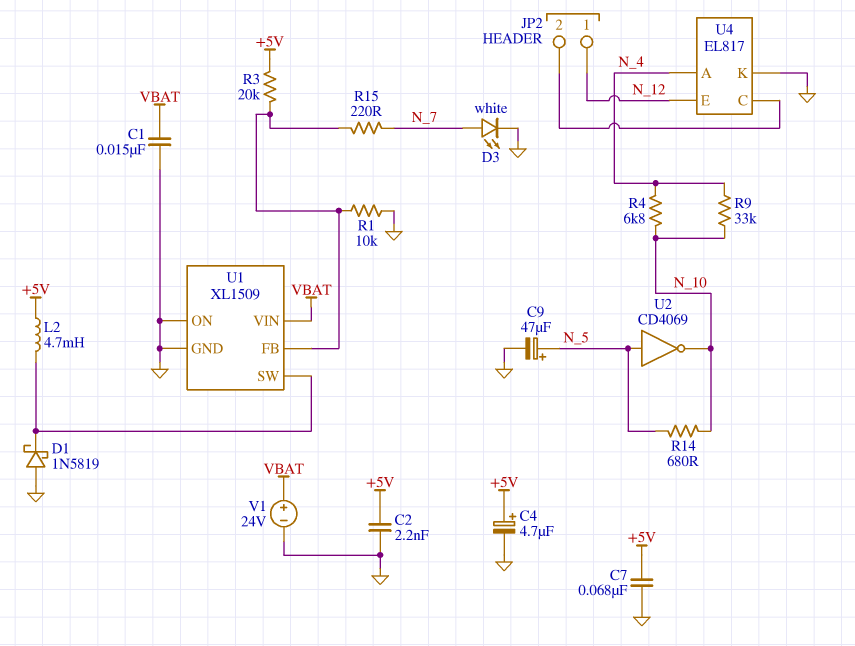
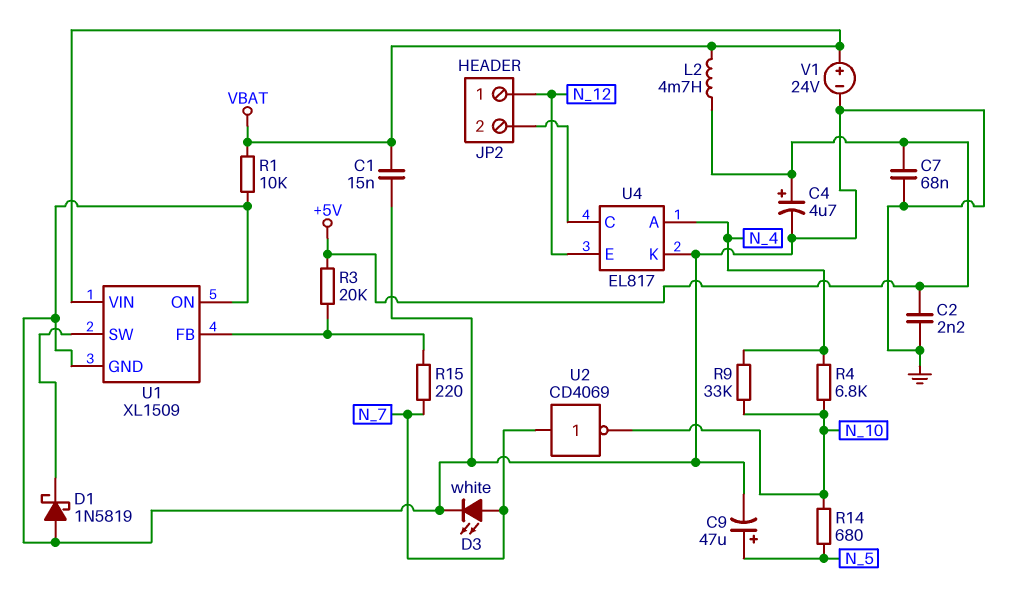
L2: 4.7mH (+5V, U1/SW) -> 4.7mH (+5V, VBAT)
R1: 10k (GND, U1/FB) -> 10k (GND, VBAT)
U2: NOT CD4069 (in N_5, out N_10) -> NOT CD4069 (in N_7, out N_10)

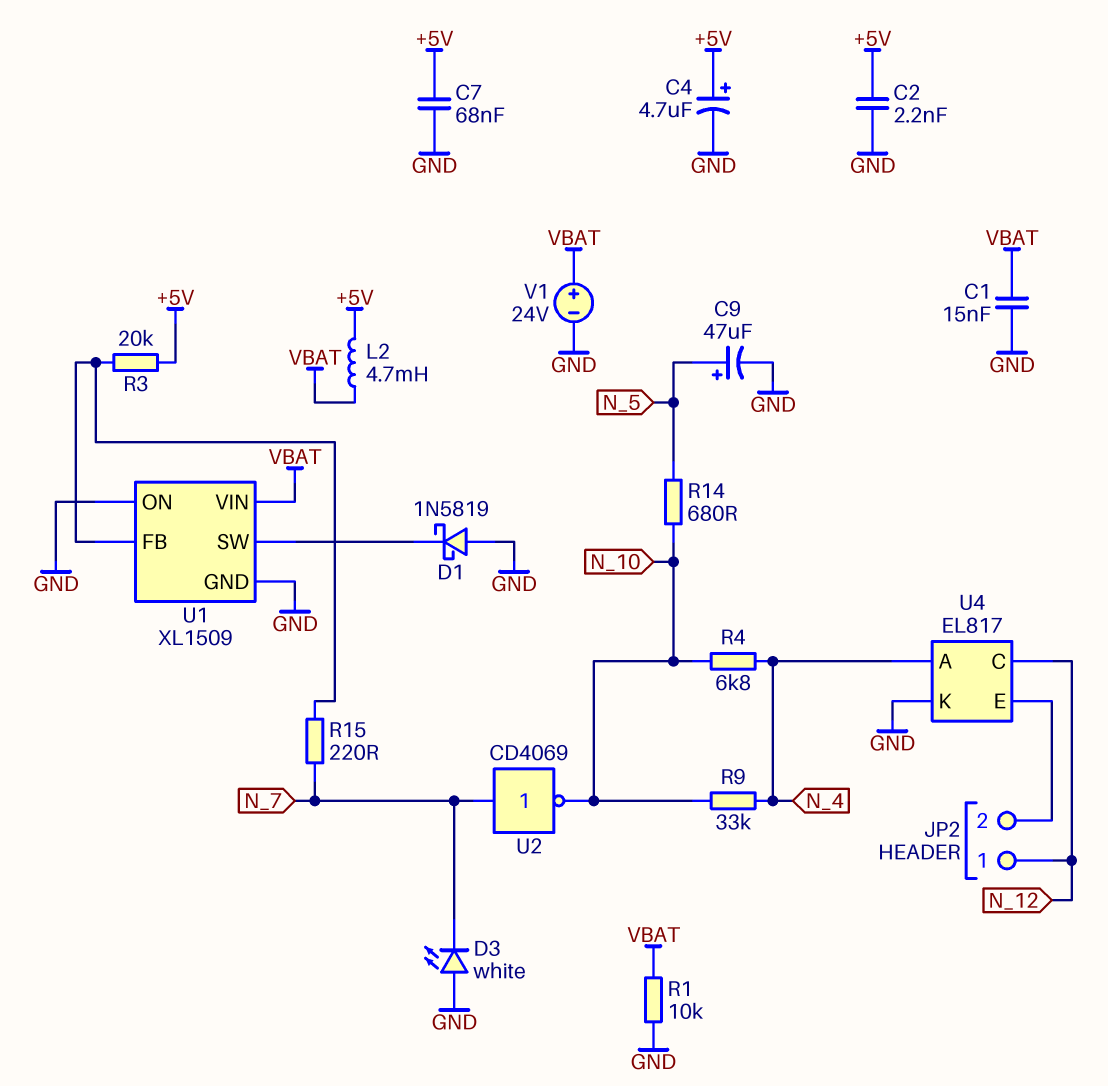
D3: LED white (A N_7, K GND) -> LED white (A GND, K N_7)
U4 pin C: JP2/2 -> N_12
U4 pin E: N_12 -> JP2/2

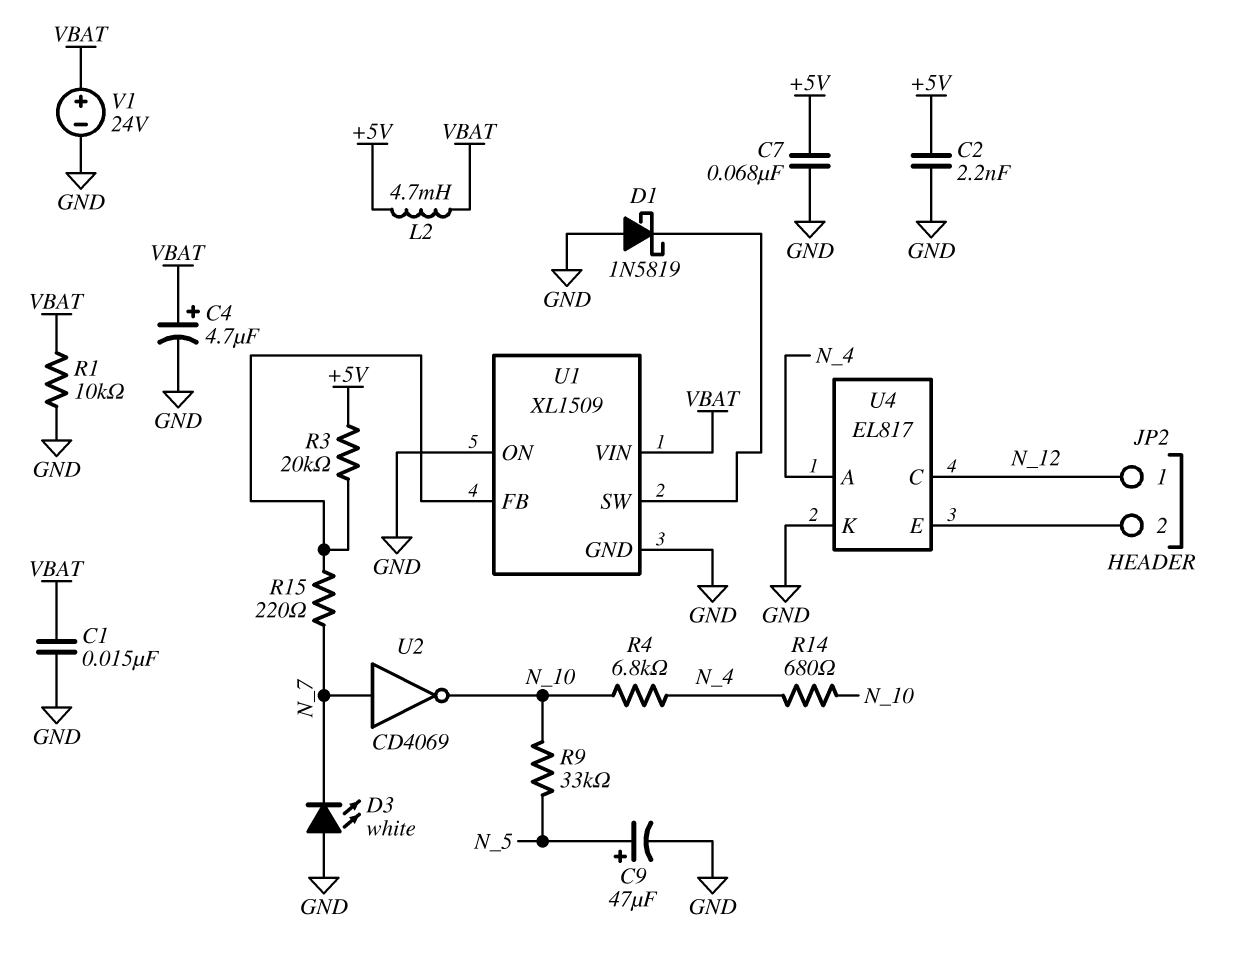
C4: 4.7uF (plus +5V, minus GND) -> 4.7uF (plus VBAT, minus GND)
R9: 33k (N_4, N_10) -> 33k (N_5, N_10)
R14: 680 (N_5, N_10) -> 680 (N_4, N_10)

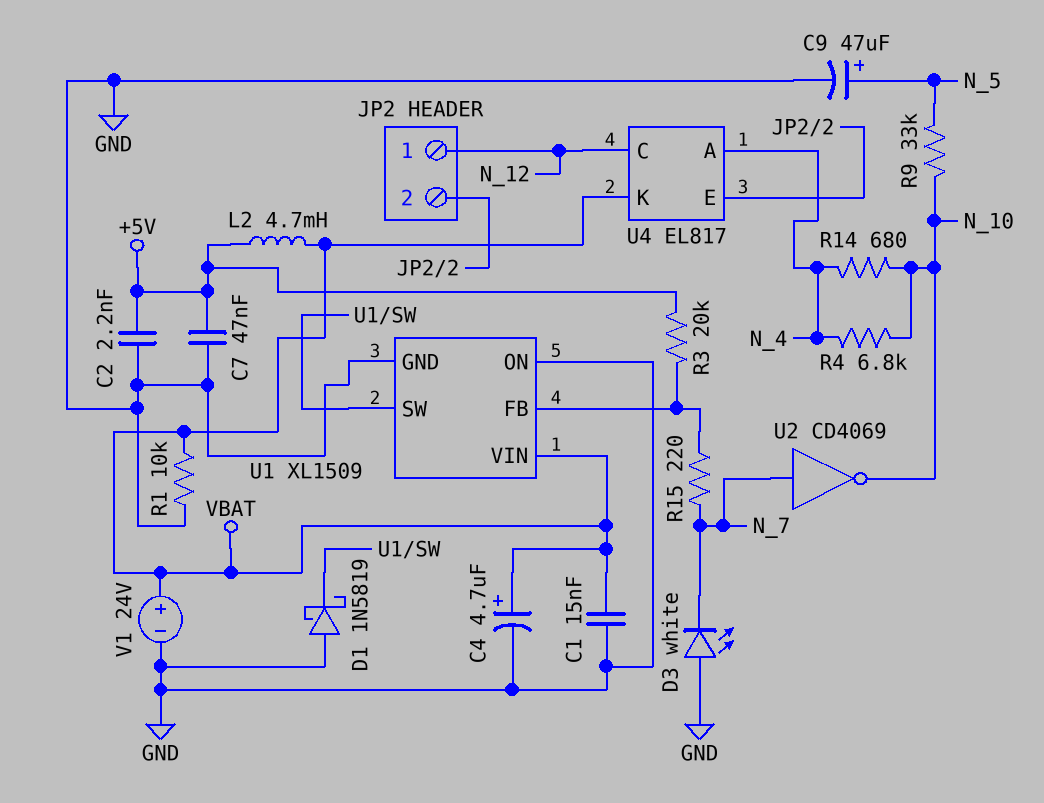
C7: 68nF (+5V, GND) -> 47nF (+5V, GND)
U4 pin K: GND -> VBAT

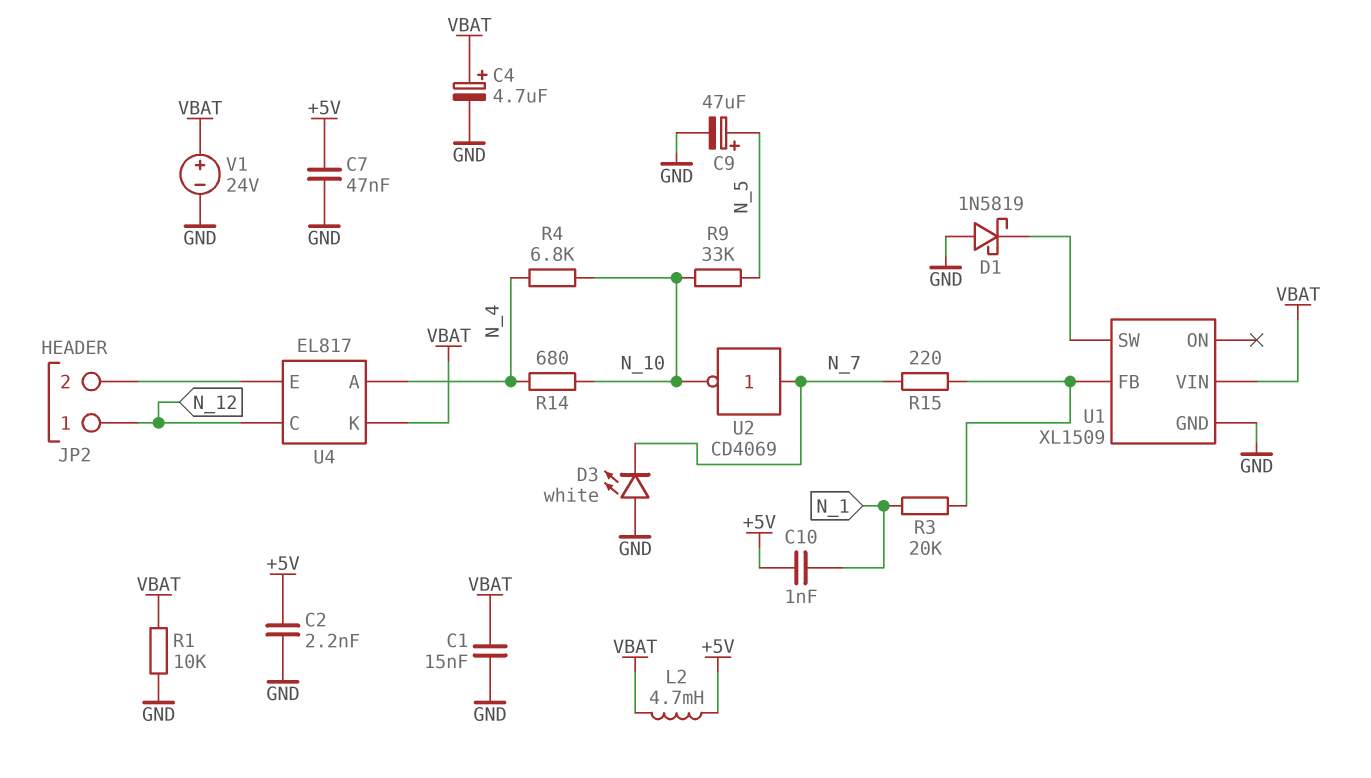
C10: none -> 1nF (+5V, N_1)
R3: 20k (+5V, U1/FB) -> 20k (N_1, U1/FB)
U1 pin ON: GND -> none

